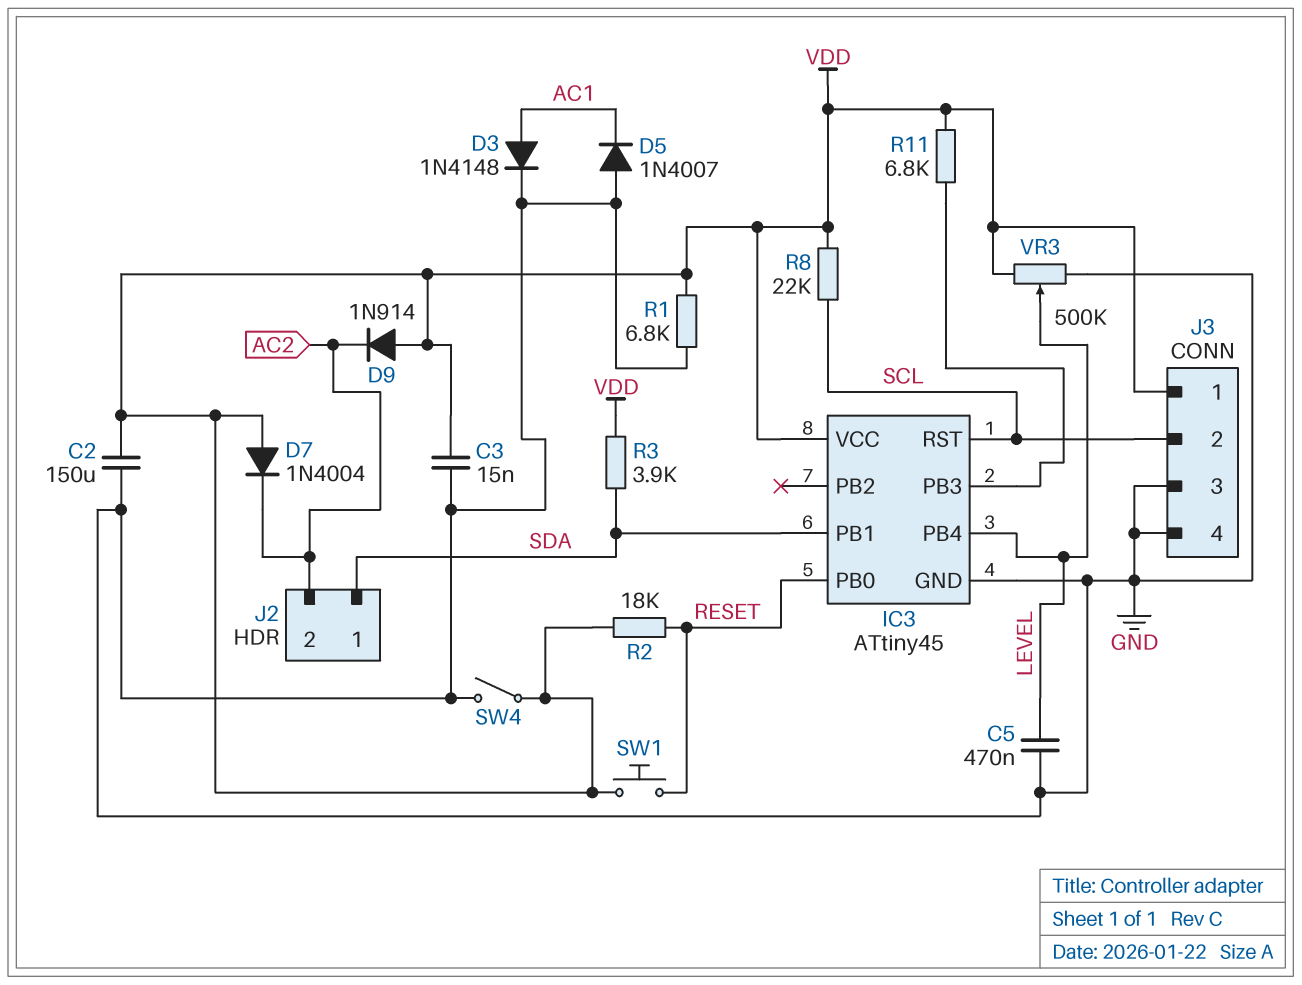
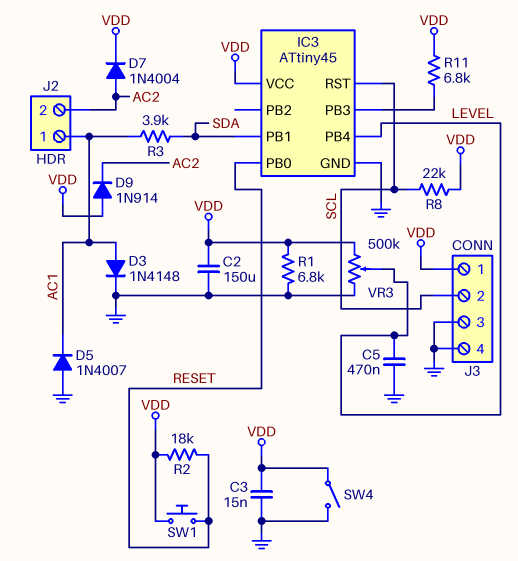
D7: diode 1N4004 (A VDD, K AC2) -> diode 1N4004 (A AC2, K VDD)
J2 pin 1: SDA -> AC1
R3: 3.9k (SDA, VDD) -> 3.9k (AC1, SDA)

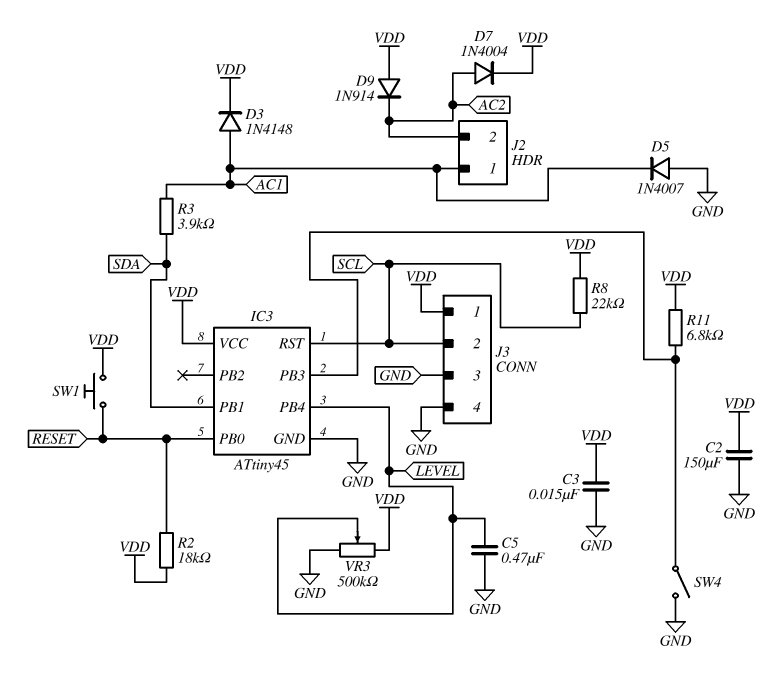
D3: diode 1N4148 (A AC1, K GND) -> diode 1N4148 (A AC1, K VDD)
R1: 6.8k (GND, VDD) -> none
SW4: switch (GND, VDD) -> switch (GND, IC3/PB3)

